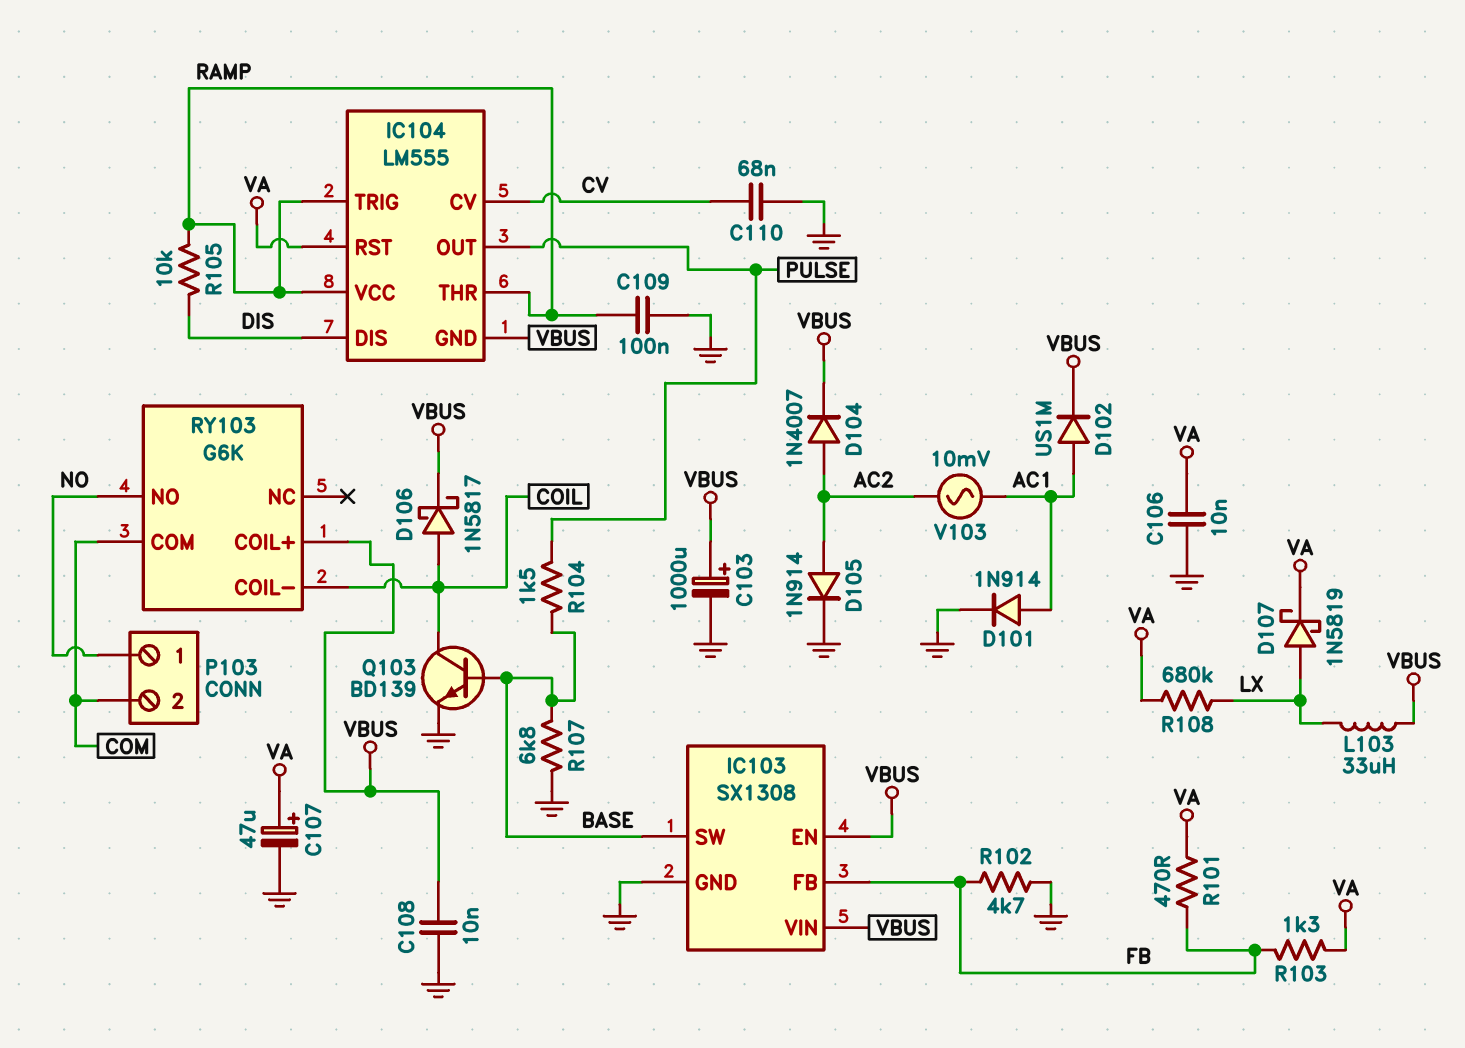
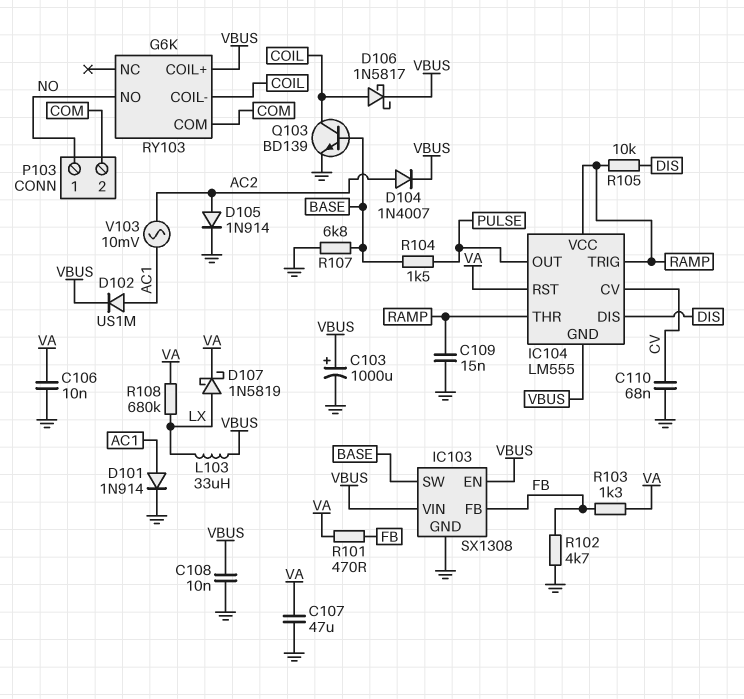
C107: 47uF (plus VA, minus GND) -> 47uF (GND, VA)
C109: 100nF (GND, RAMP) -> 15nF (GND, RAMP)

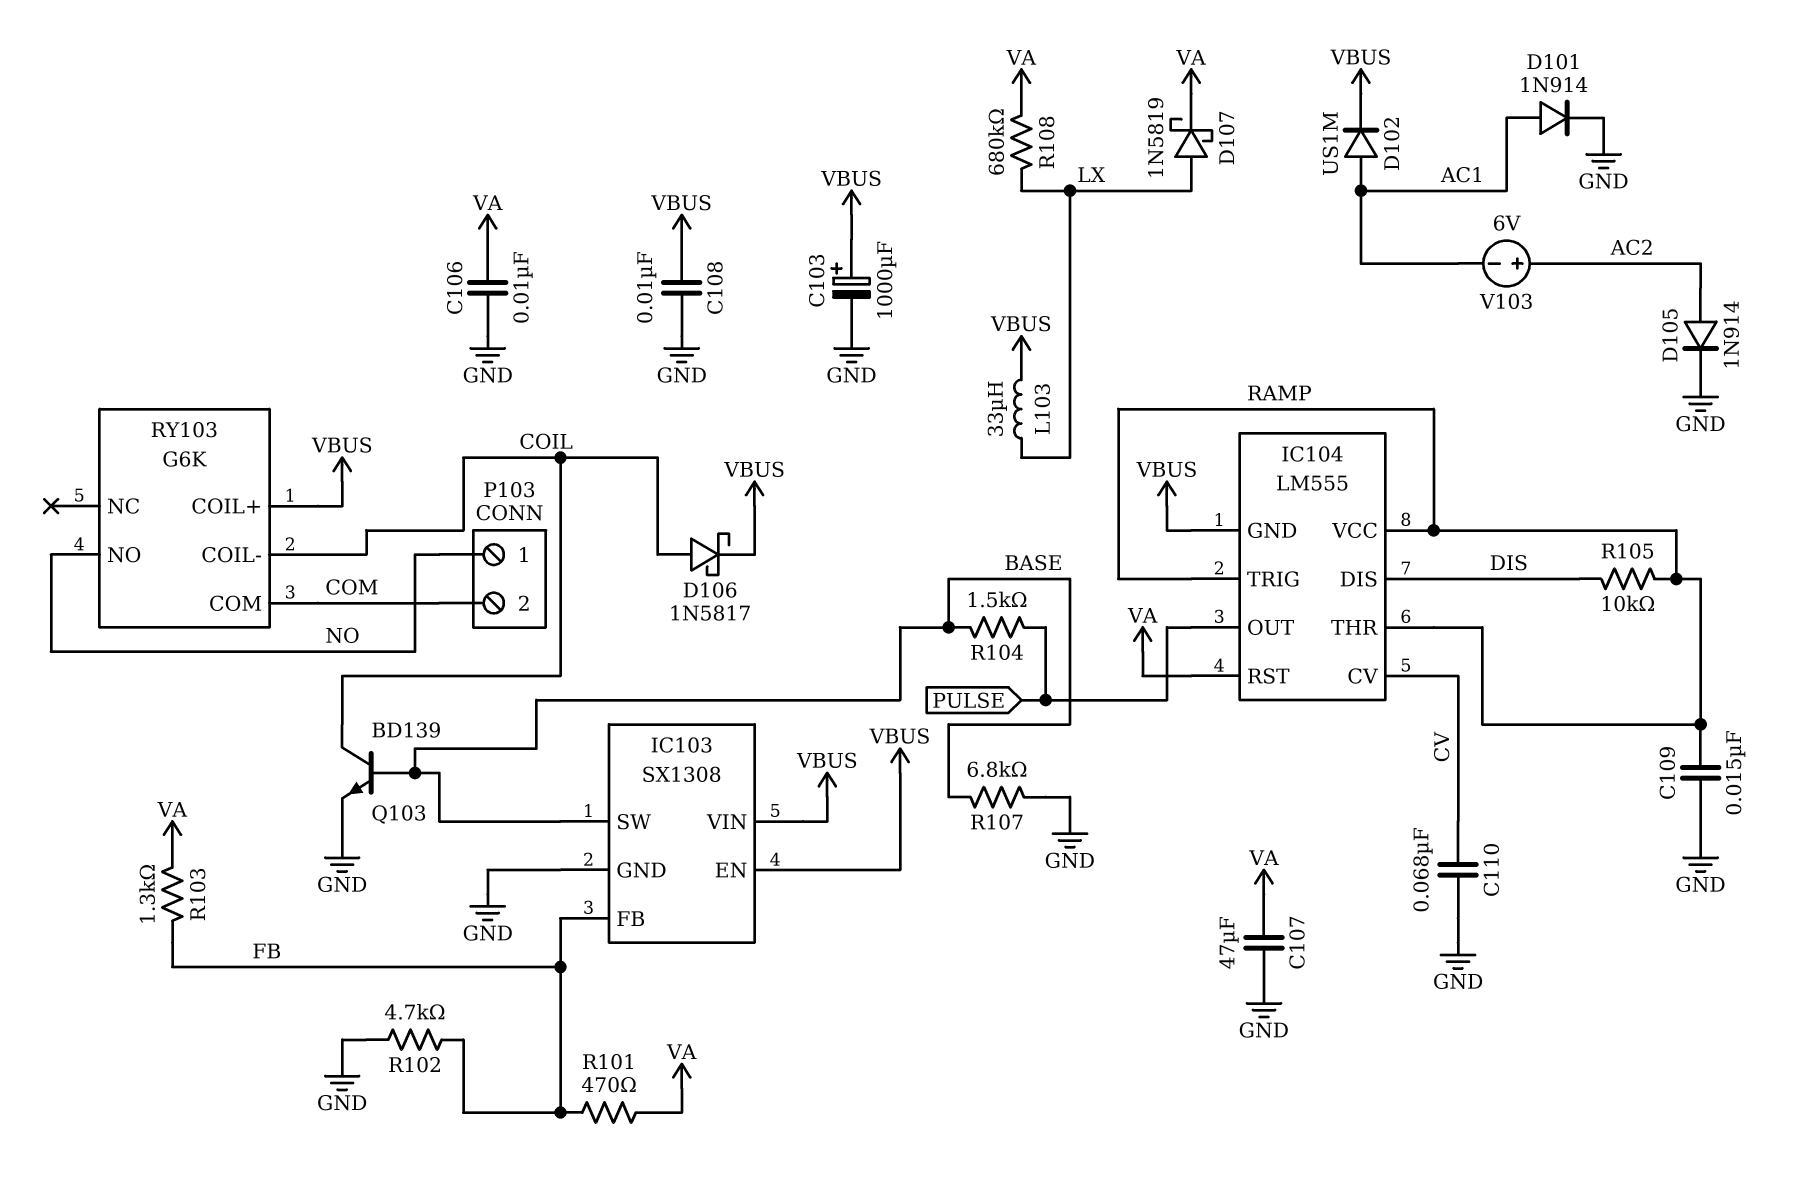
D104: diode 1N4007 (A AC2, K VBUS) -> none
V103: AC 10mV (AC1, AC2) -> 6V (plus AC2, minus AC1)

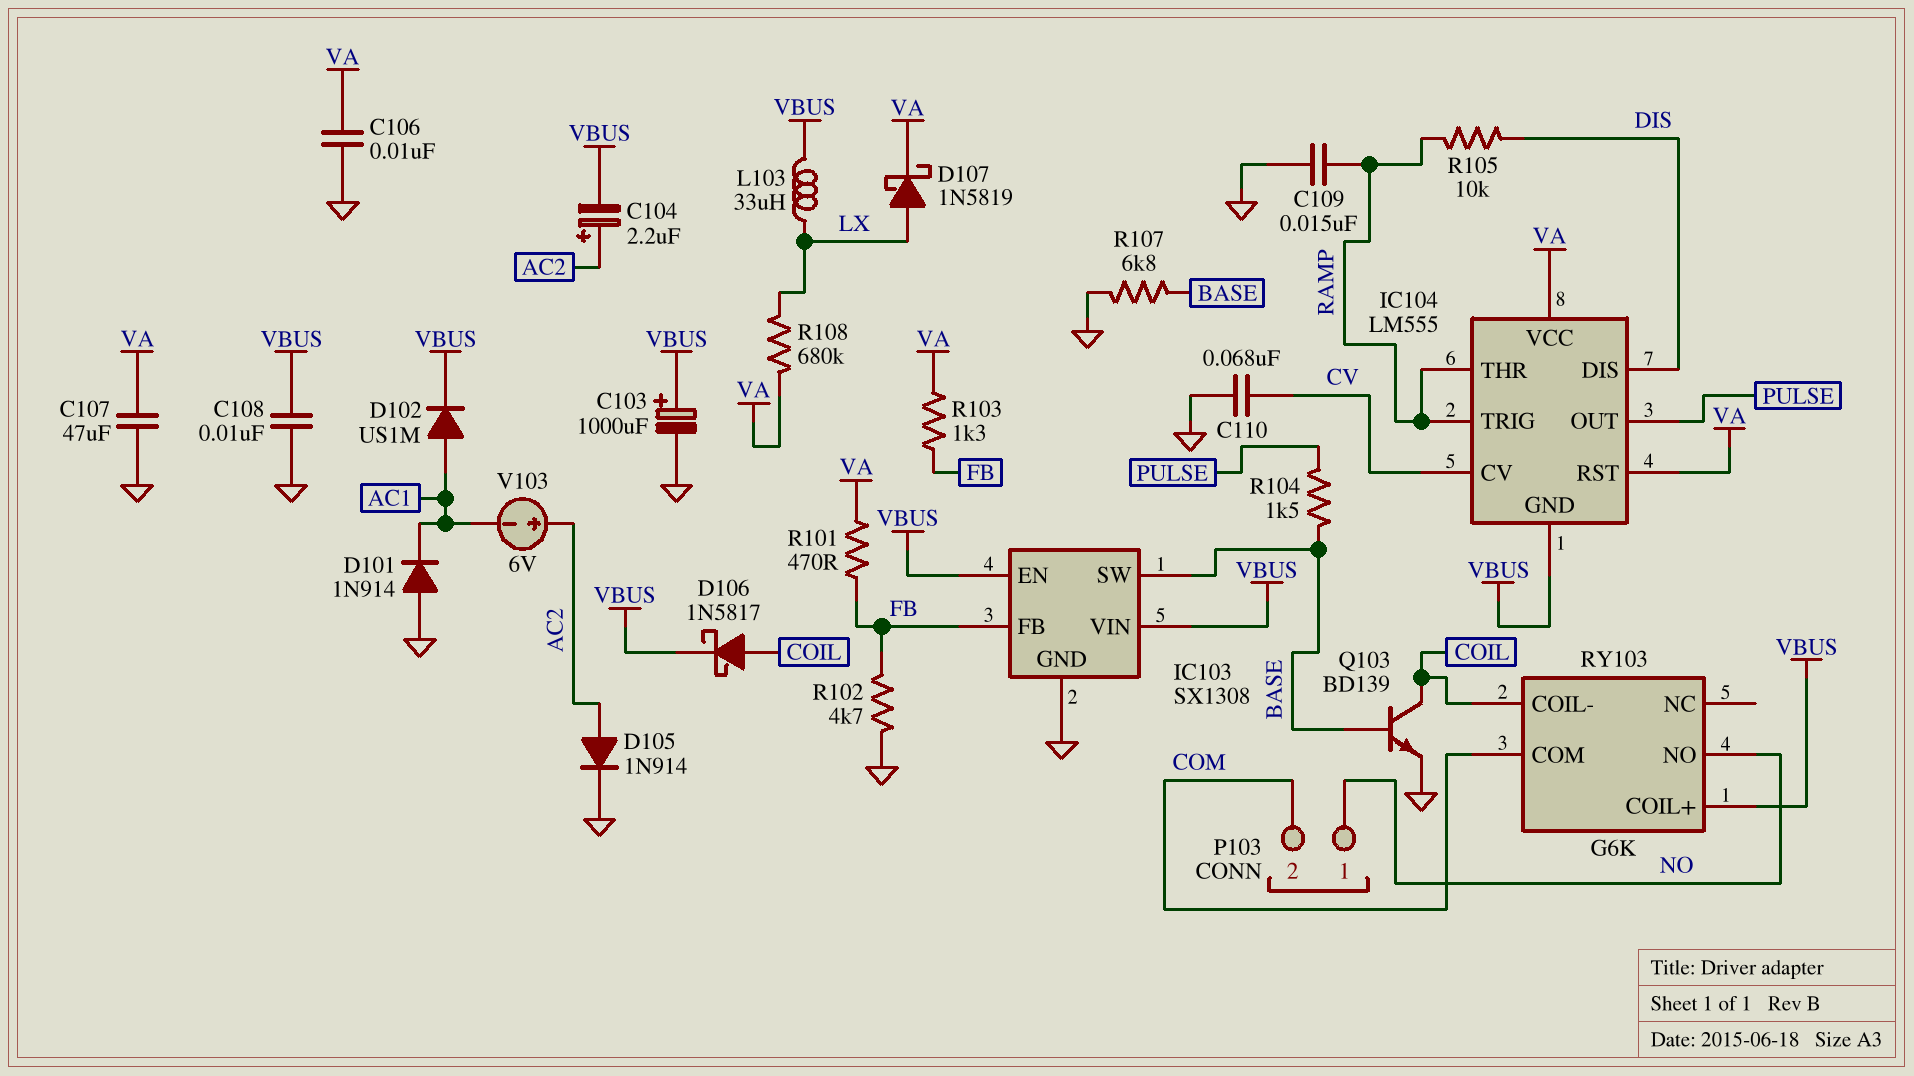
C104: none -> 2.2uF (plus AC2, minus VBUS)
D101: diode 1N914 (A AC1, K GND) -> diode 1N914 (A GND, K AC1)
IC104 pin VCC: RAMP -> VA

